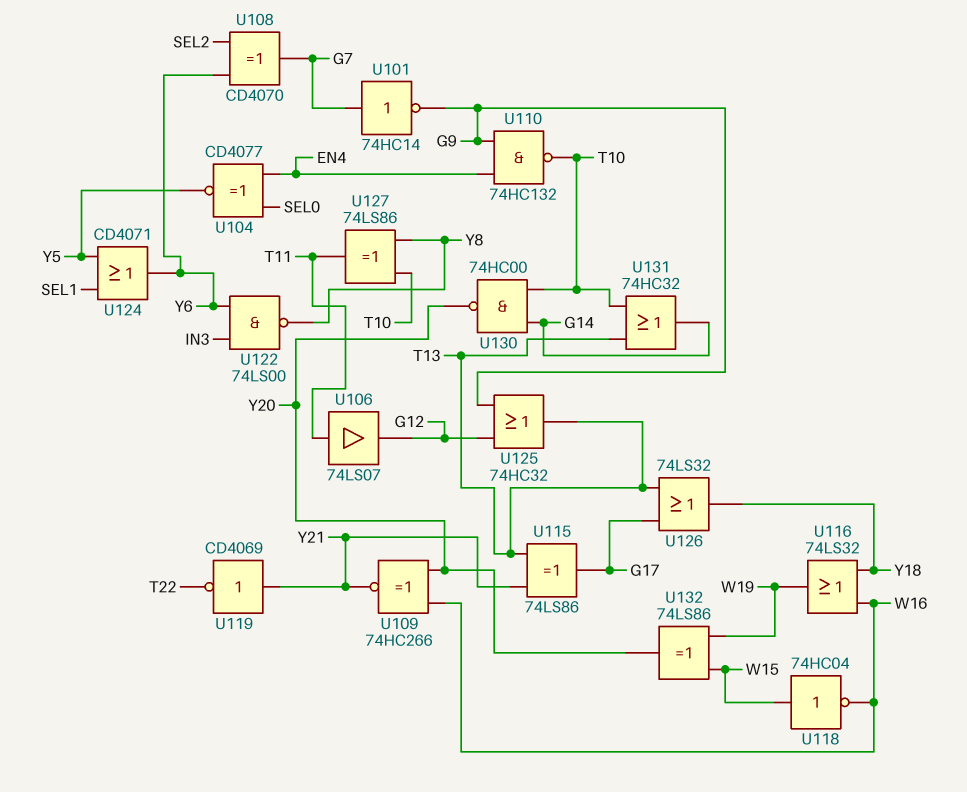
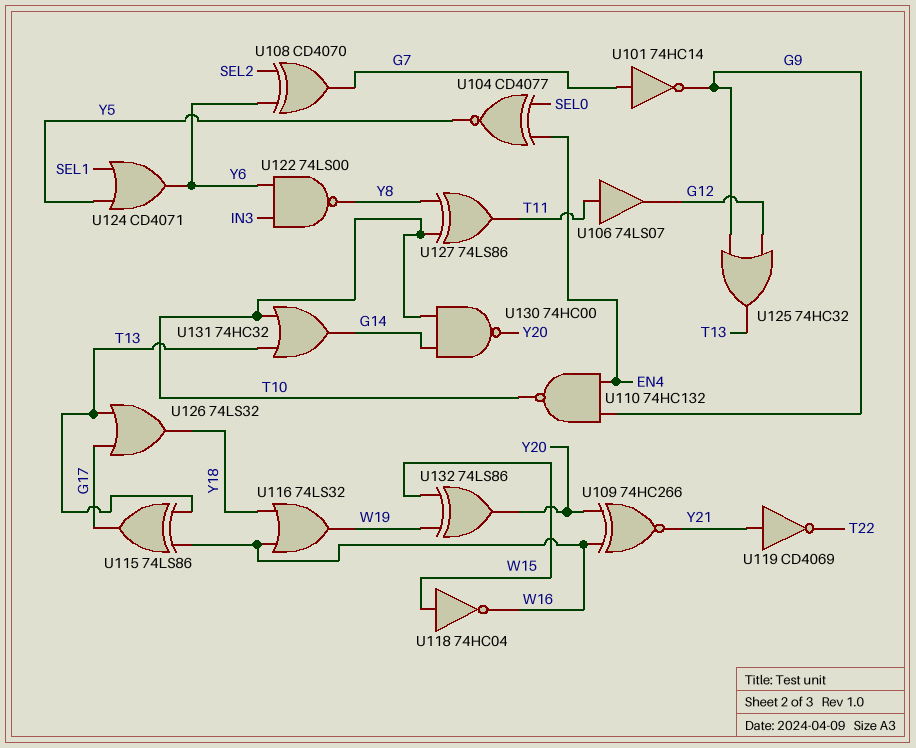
U115: XOR 74LS86 (in T13, in Y21, out G17) -> XOR 74LS86 (in T13, in W16, out G17)

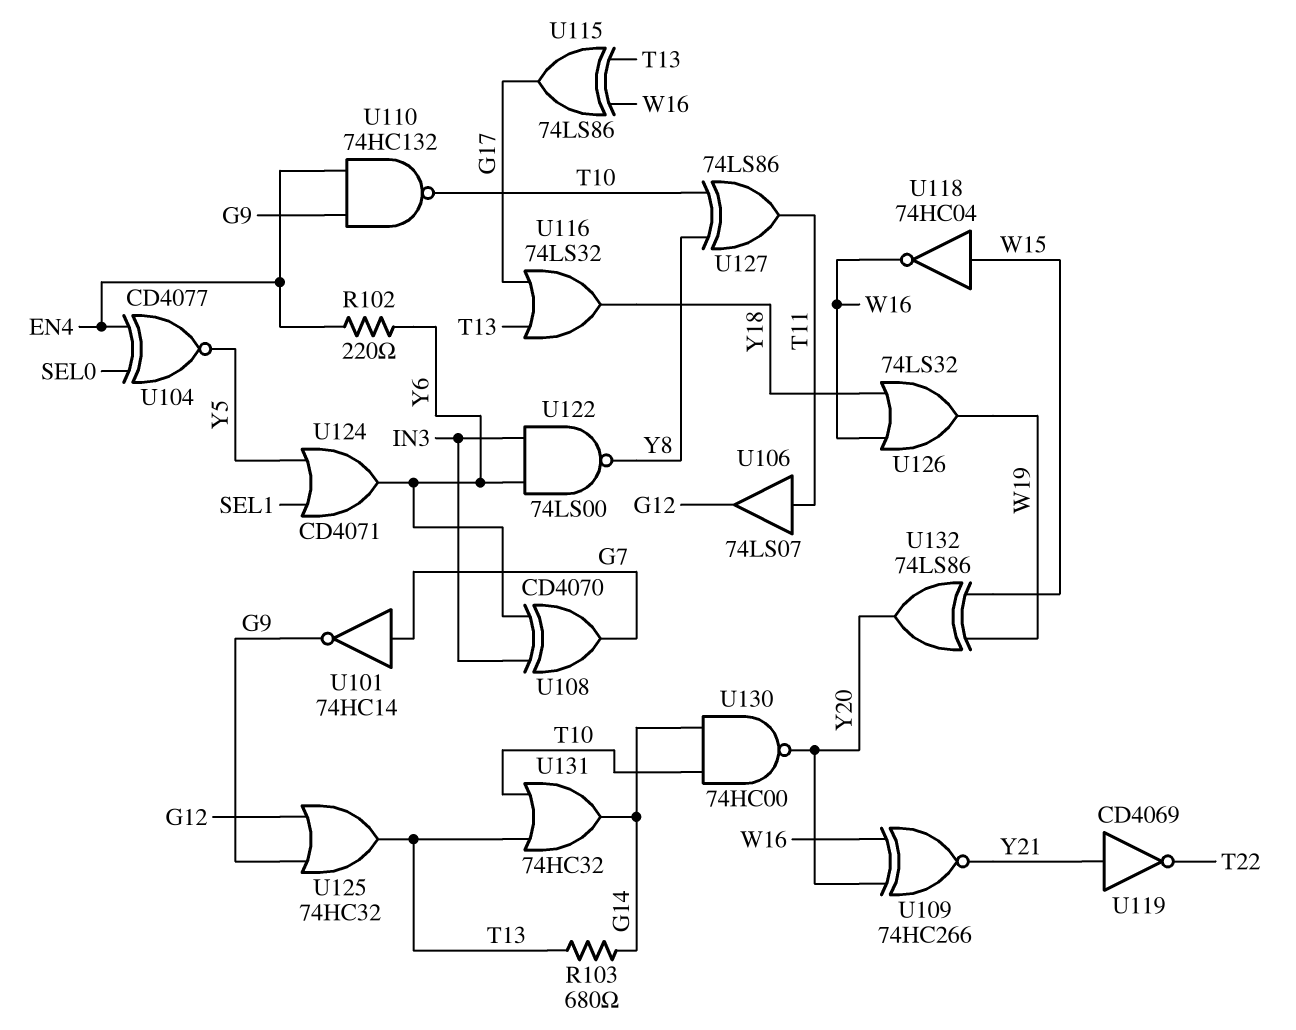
R102: none -> 220 (EN4, Y6)
R103: none -> 680 (G14, T13)
U108: XOR CD4070 (in SEL2, in Y6, out G7) -> XOR CD4070 (in IN3, in Y6, out G7)
U116: OR 74LS32 (in W16, in Y18, out W19) -> OR 74LS32 (in G17, in T13, out Y18)
U126: OR 74LS32 (in G17, in T13, out Y18) -> OR 74LS32 (in W16, in Y18, out W19)

